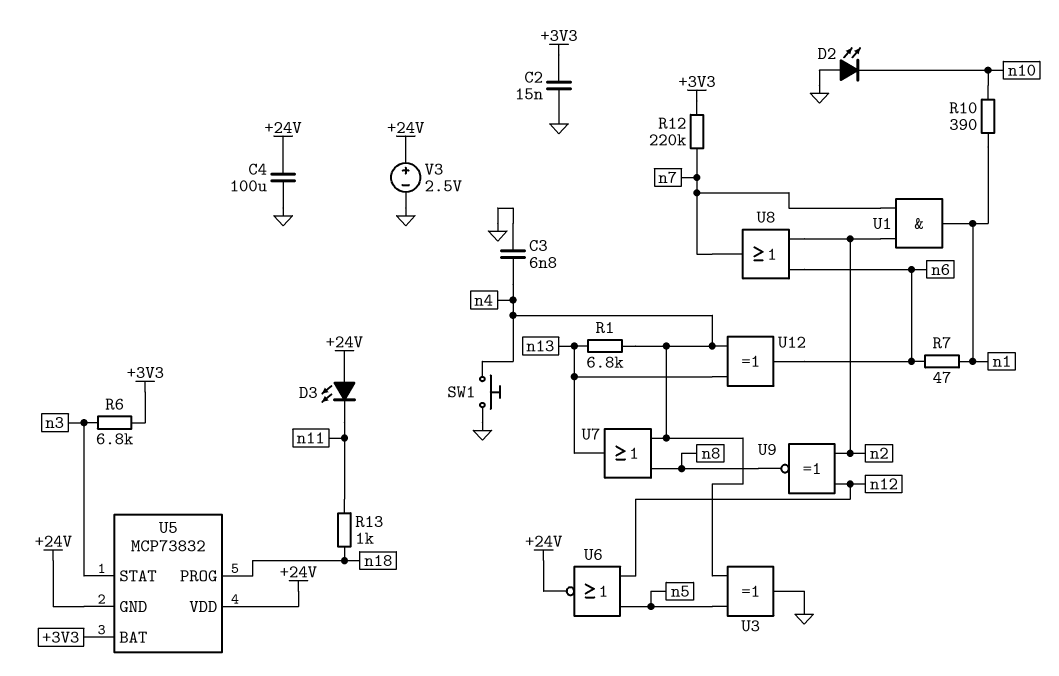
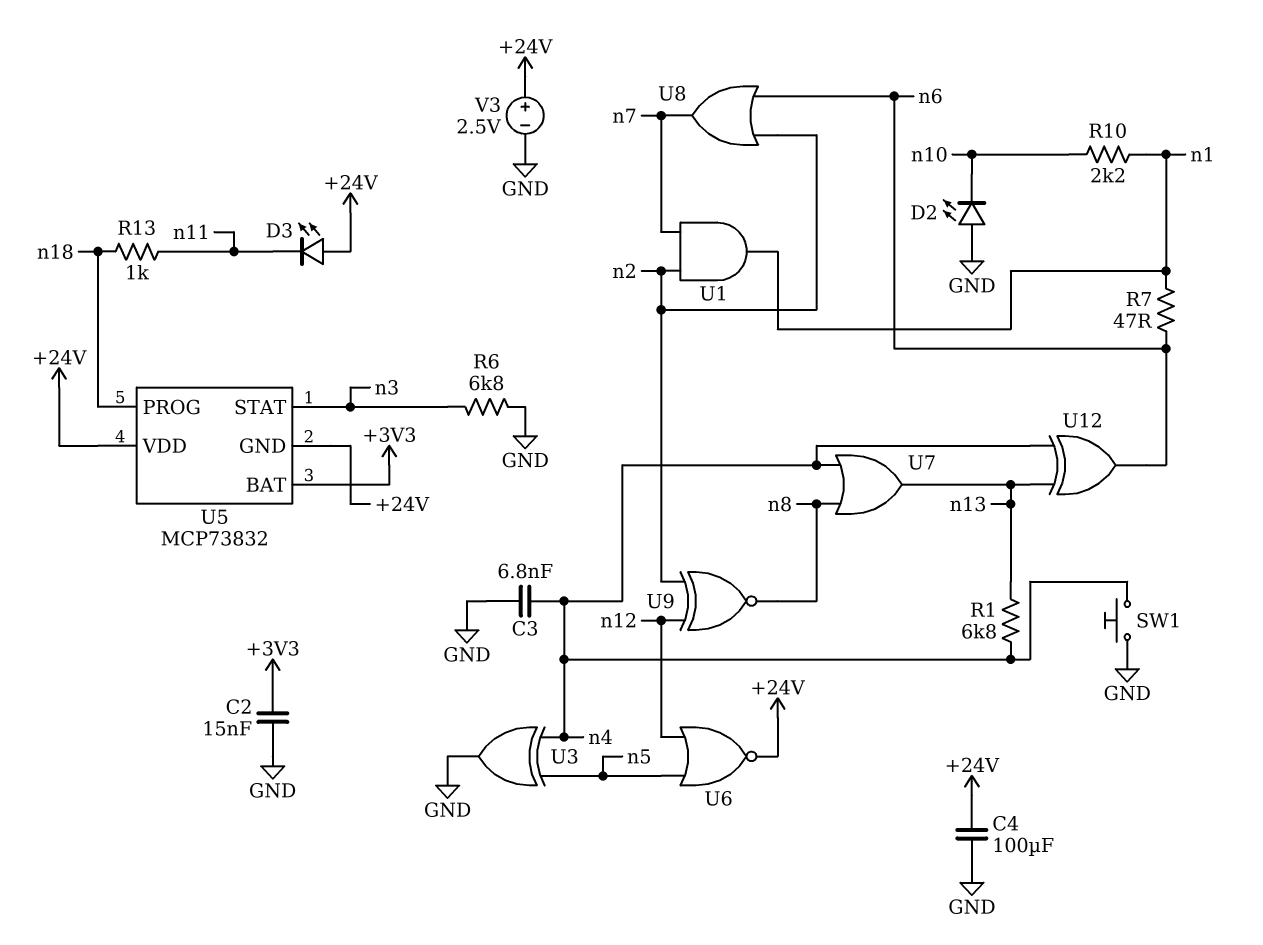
R6: 6.8k (+3V3, n3) -> 6.8k (GND, n3)
R10: 390 (n1, n10) -> 2.2k (n1, n10)
R12: 220k (+3V3, n7) -> none

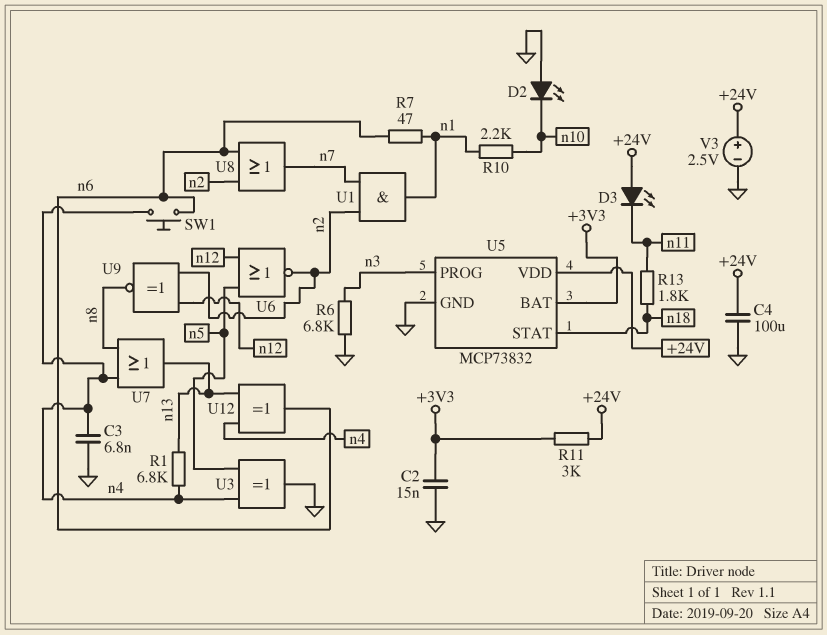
R11: none -> 3k (+3V3, +24V)
R13: 1k (n11, n18) -> 1.8k (n11, n18)
SW1: button (GND, n4) -> button (n4, n6)
U5 pin GND: +24V -> GND
U5 pin PROG: n18 -> n3
U5 pin STAT: n3 -> n18
U6: NOR (in n5, in n12, out +24V) -> NOR (in n5, in n12, out n2)

